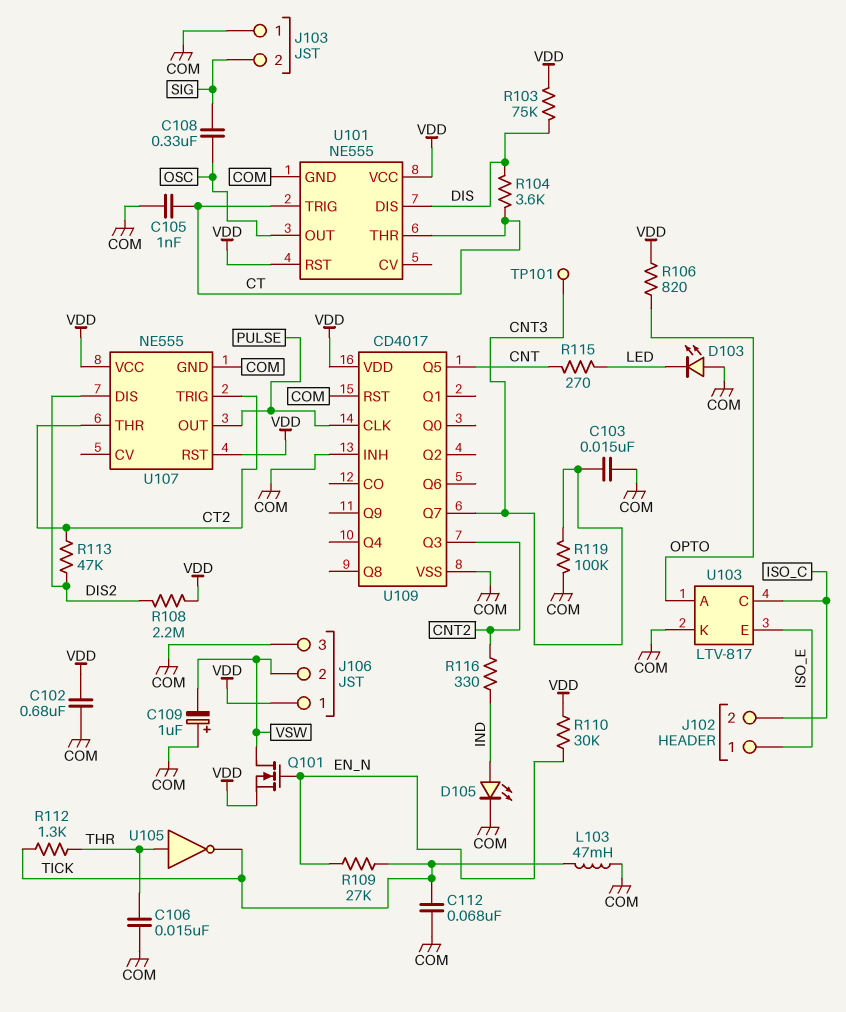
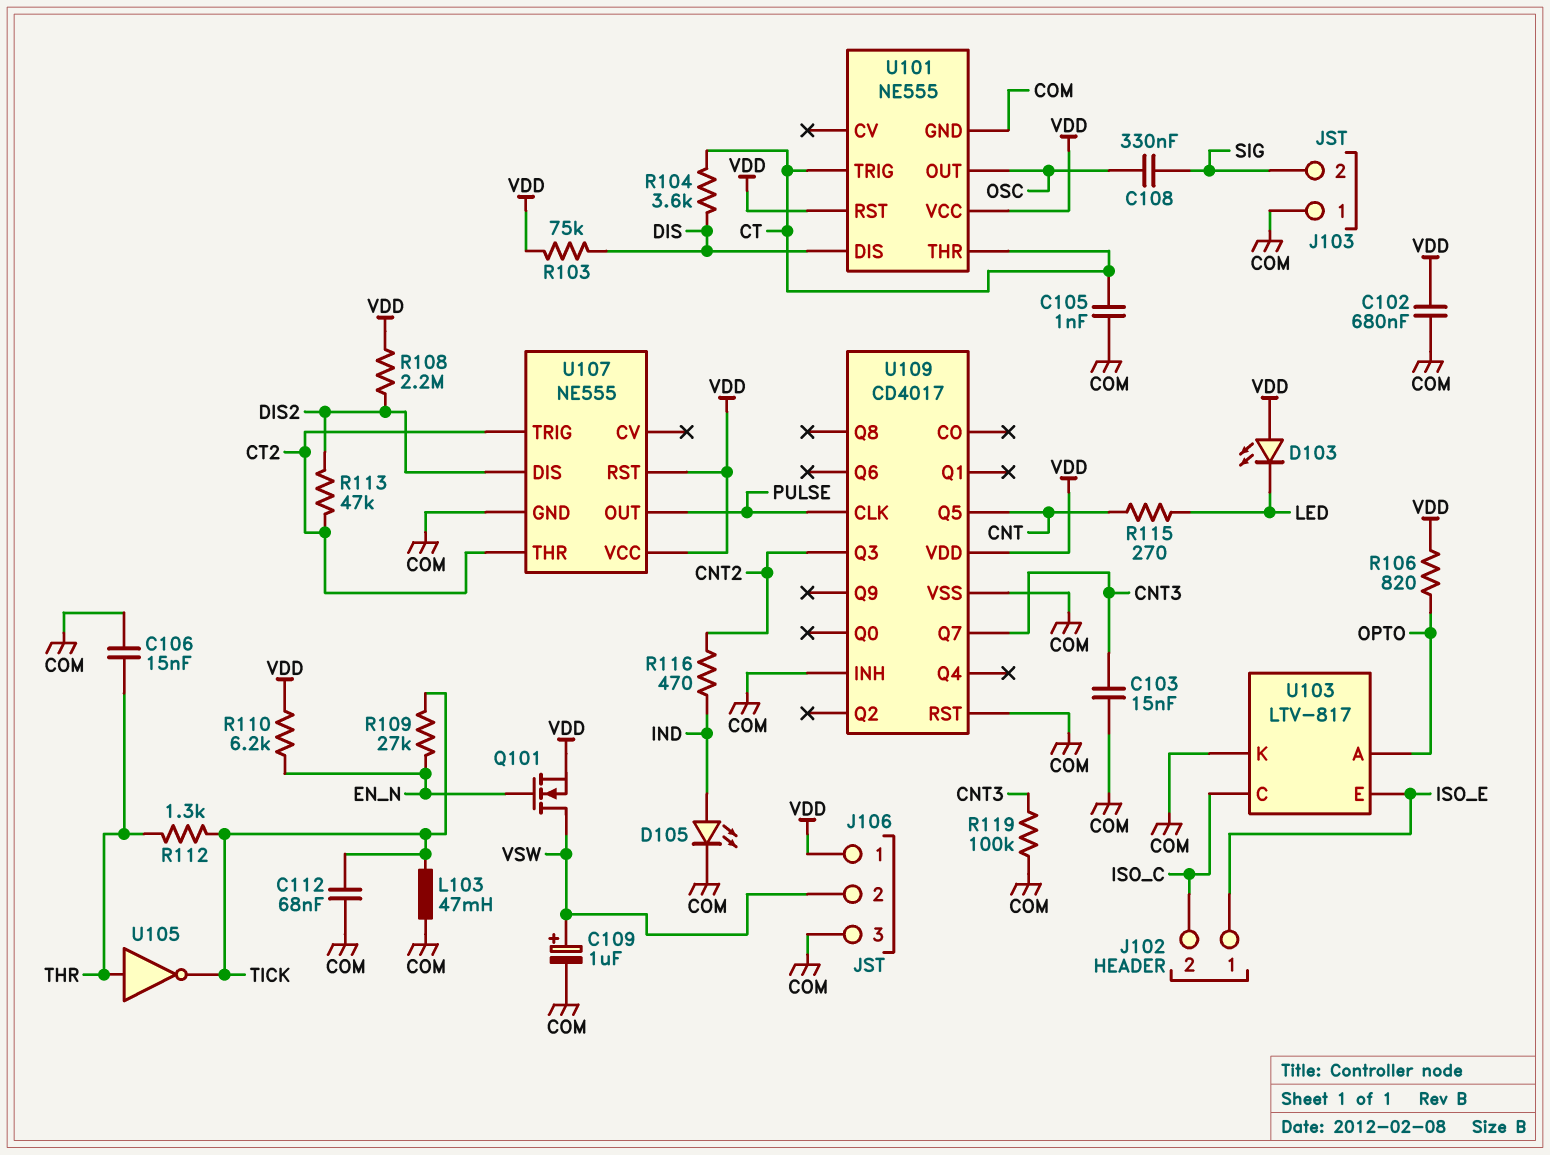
C109: 1uF (plus COM, minus VSW) -> 1uF (plus VSW, minus COM)
D103: LED (A COM, K LED) -> LED (A VDD, K LED)
R110: 30k (EN_N, VDD) -> 6.2k (EN_N, VDD)
R116: 330 (CNT2, IND) -> 470 (CNT2, IND)
TP101: test point (CNT3) -> none

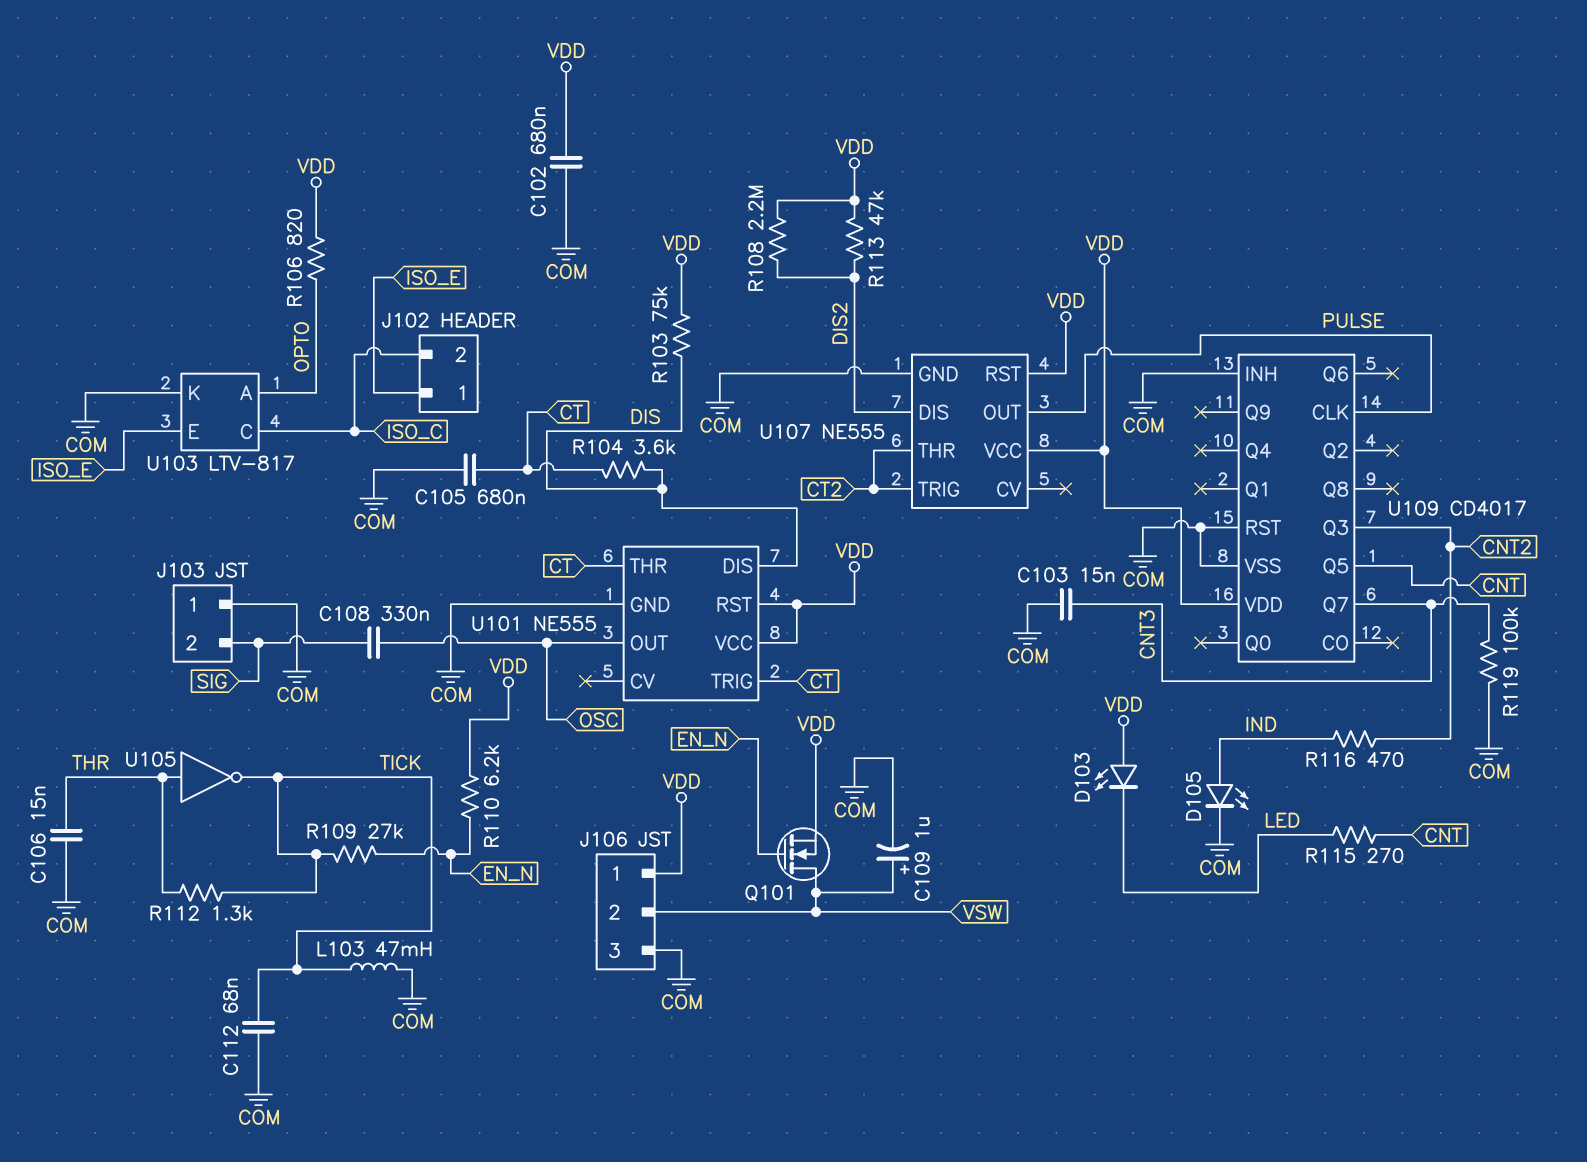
C105: 1nF (COM, CT) -> 680nF (COM, CT)
R113: 47k (CT2, DIS2) -> 47k (DIS2, VDD)

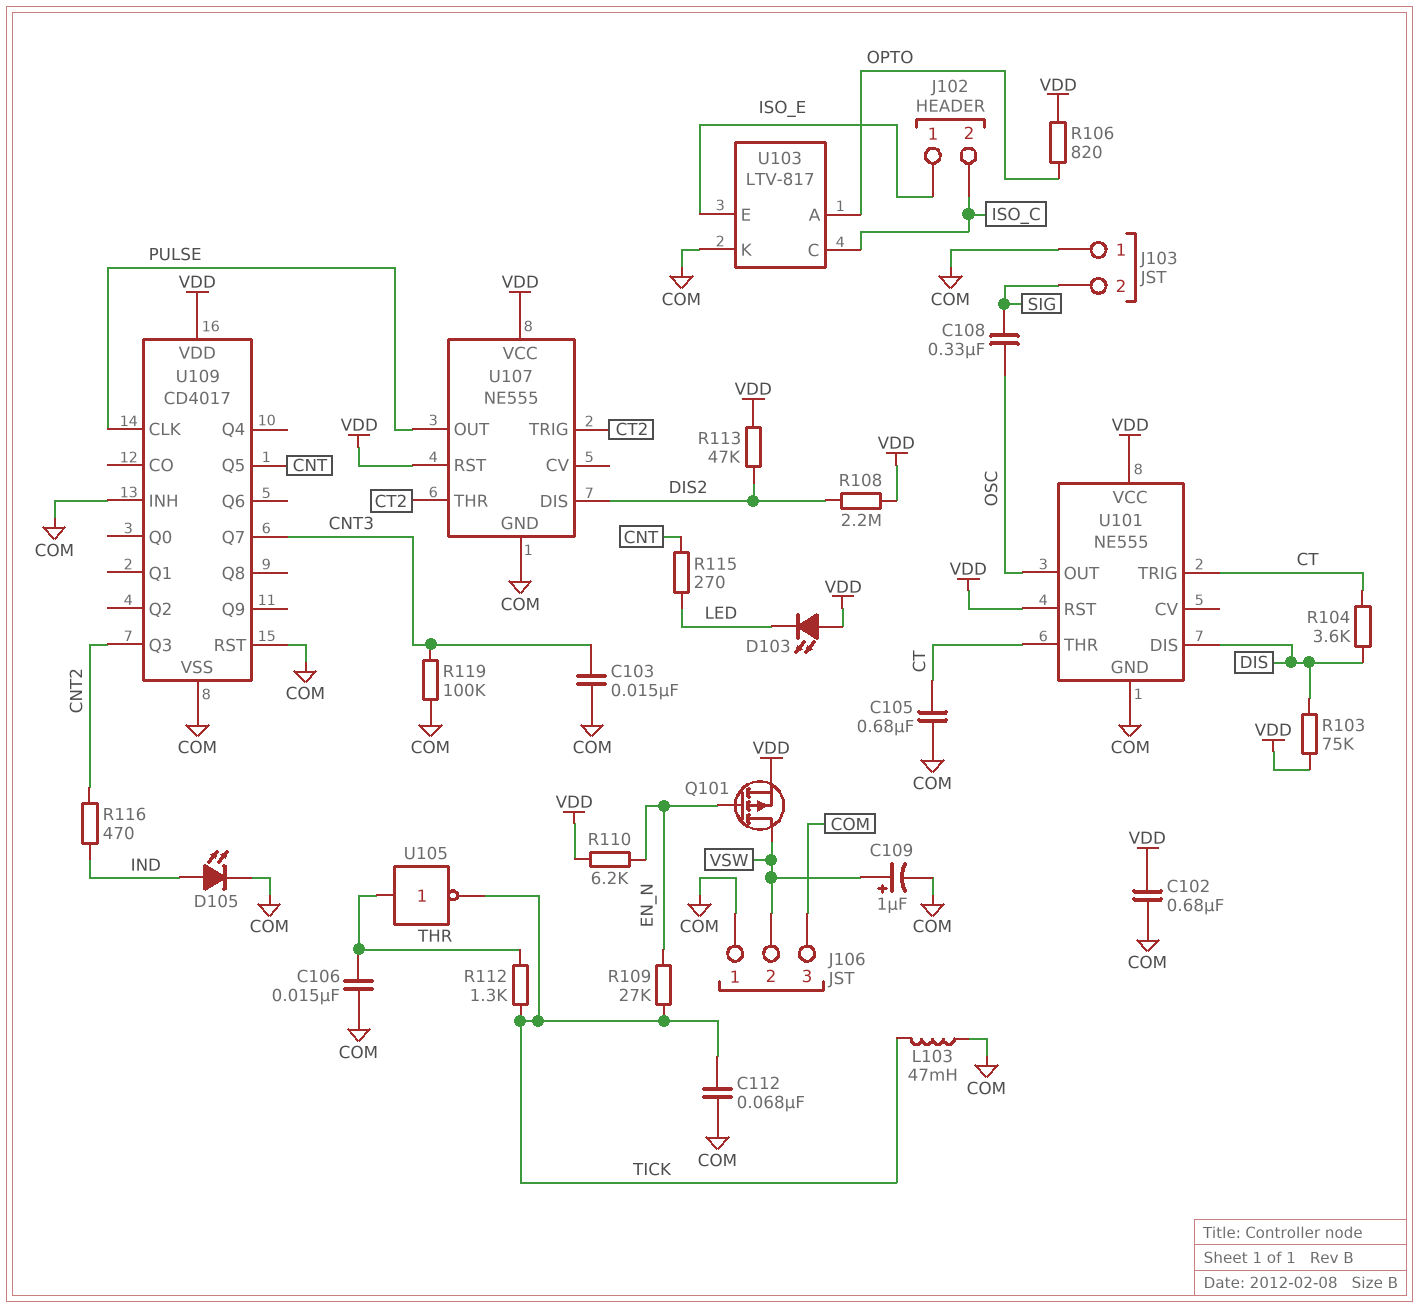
J106 pin 1: VDD -> COM
Q101: NMOS (G EN_N, D VSW, S VDD) -> PMOS (G EN_N, D VSW, S VDD)

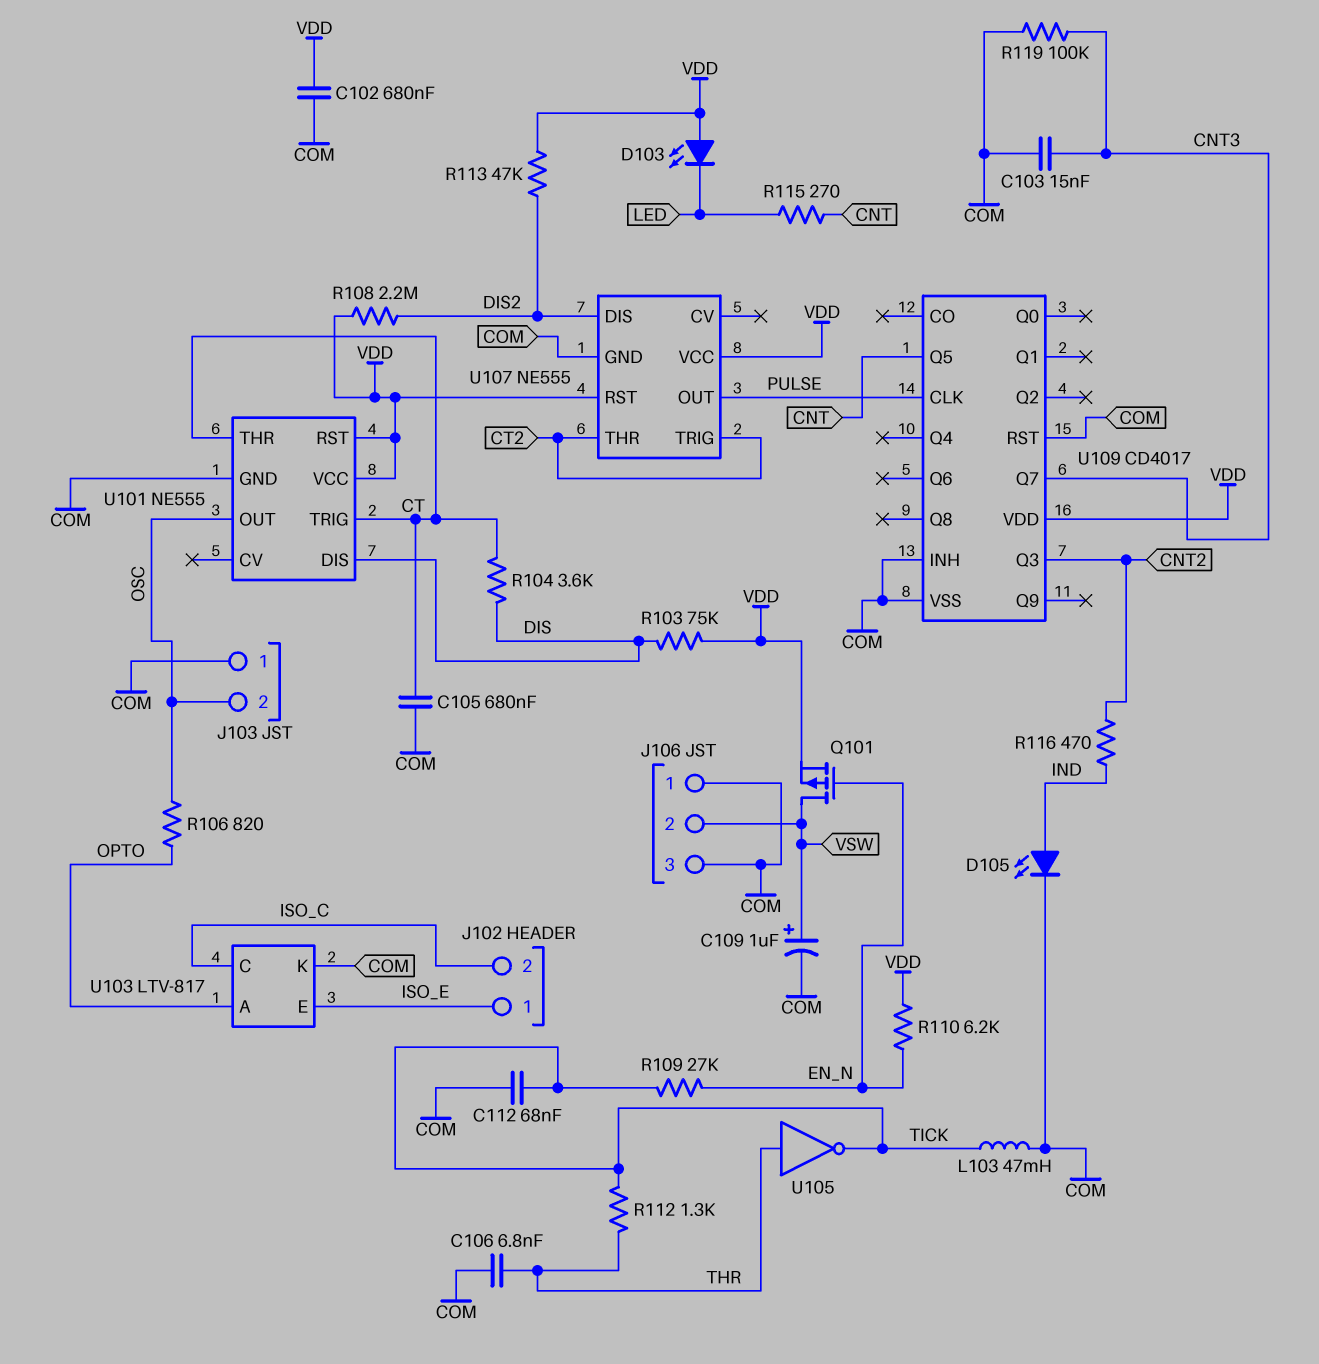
C106: 15nF (COM, THR) -> 6.8nF (COM, THR)
C108: 330nF (OSC, SIG) -> none
J103 pin 2: SIG -> OSC
R106: 820 (OPTO, VDD) -> 820 (OPTO, OSC)

